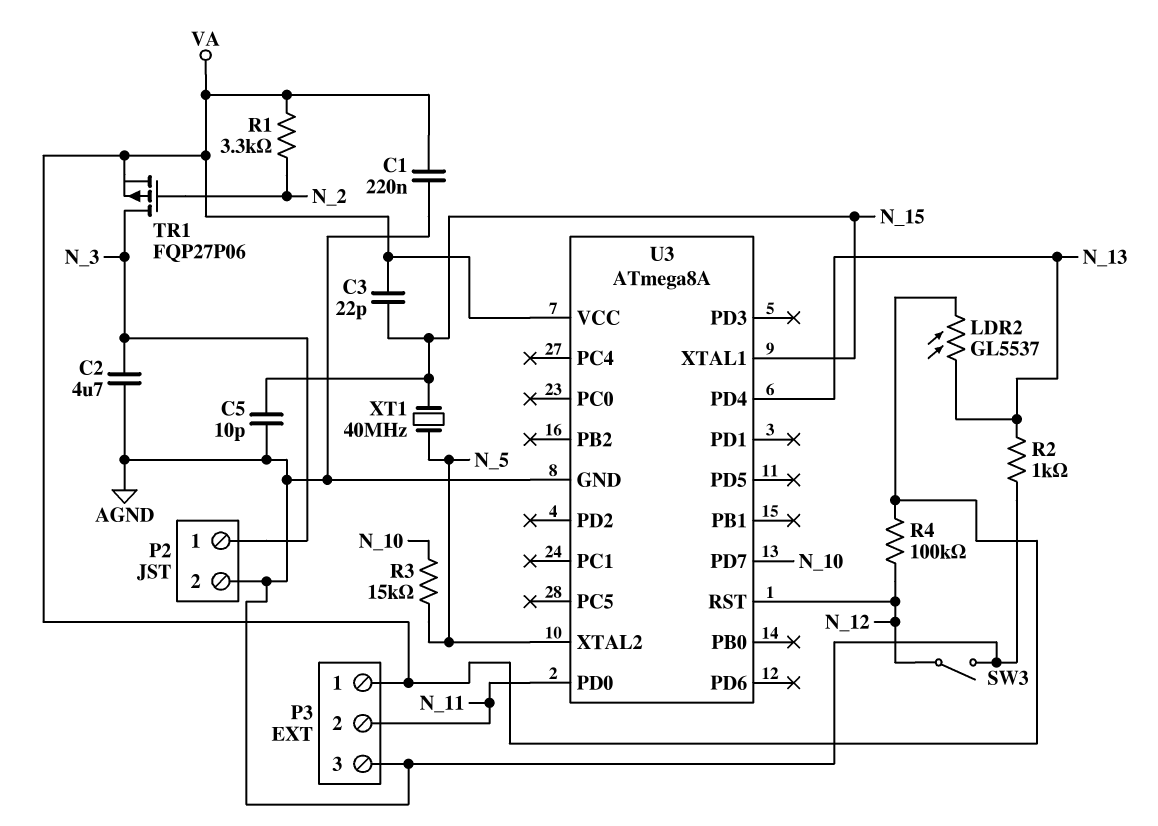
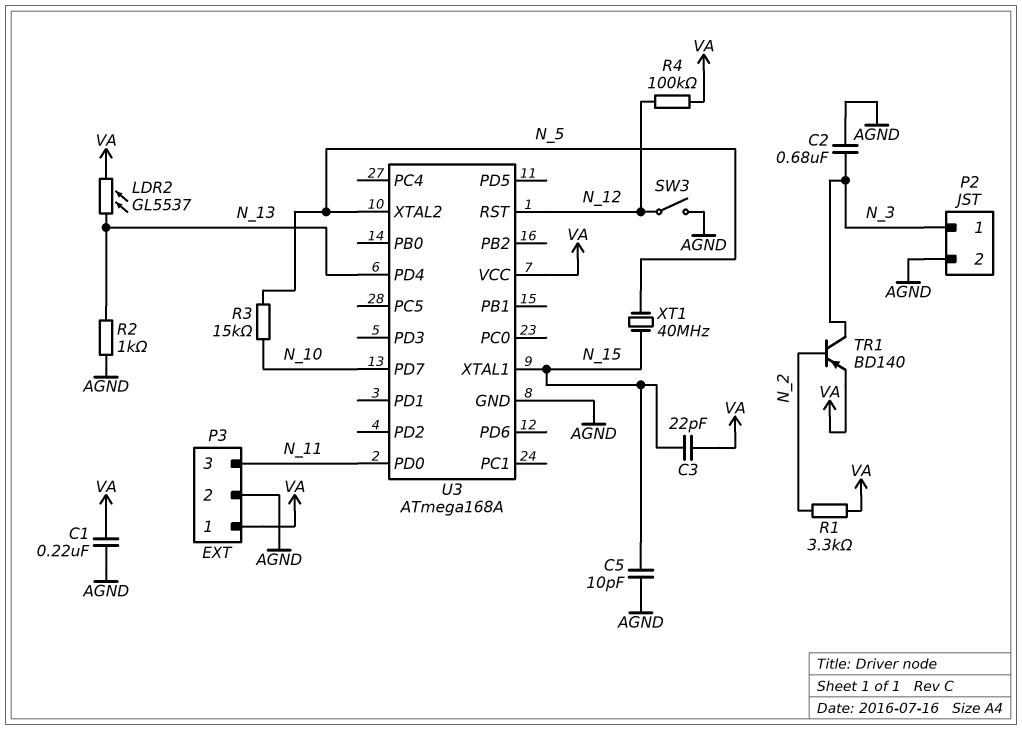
C2: 4.7uF (AGND, N_3) -> 680nF (AGND, N_3)
P3 pin 2: N_11 -> AGND
P3 pin 3: AGND -> N_11
TR1: PMOS FQP27P06 (G N_2, D N_3, S VA) -> PNP BD140 (B N_2, C N_3, E VA)
U3: ATmega8A -> ATmega168A

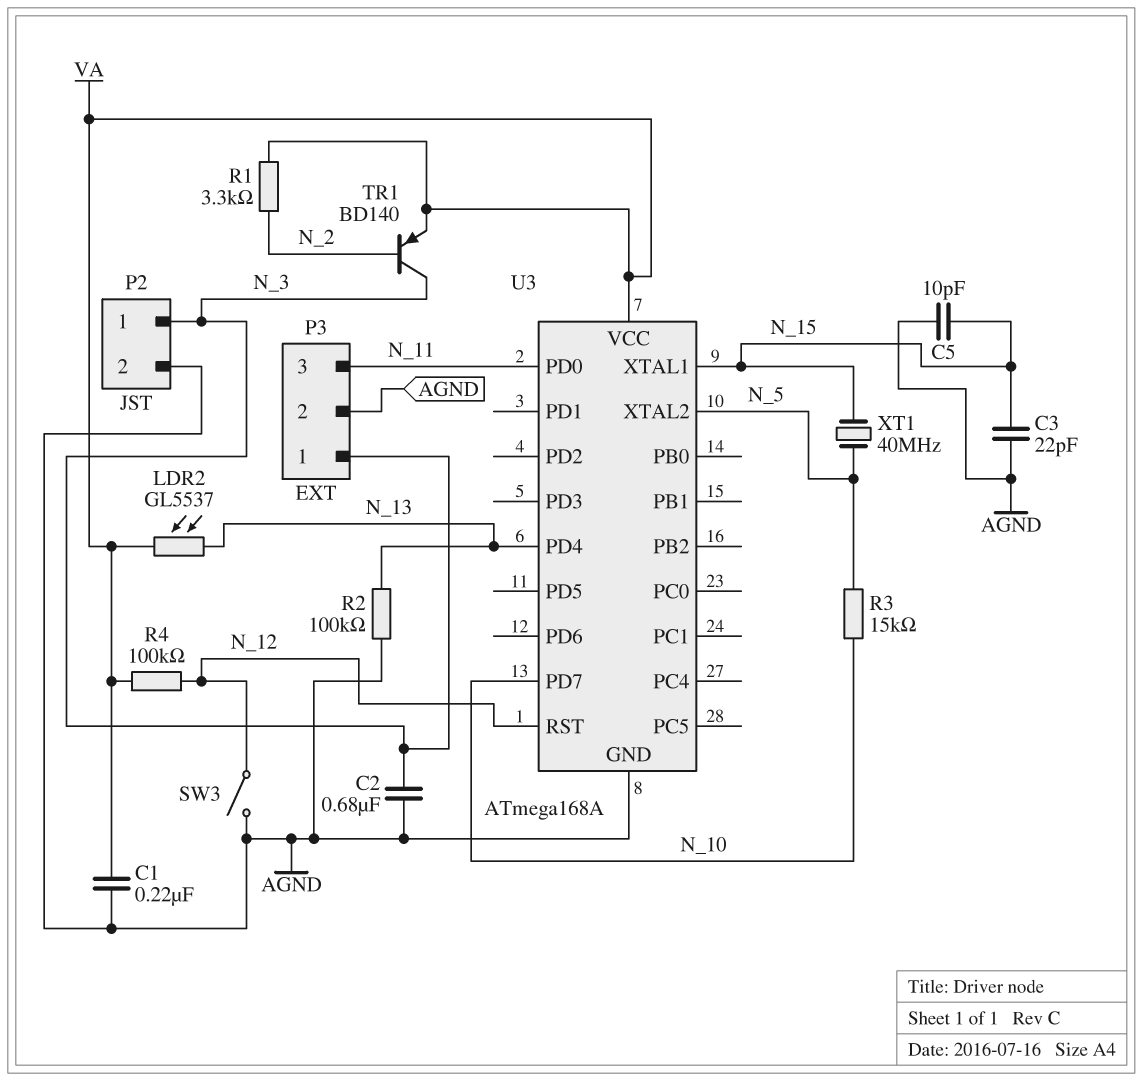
C3: 22pF (N_15, VA) -> 22pF (AGND, N_15)
P3 pin 1: VA -> N_3
R2: 1k (AGND, N_13) -> 100k (AGND, N_13)

